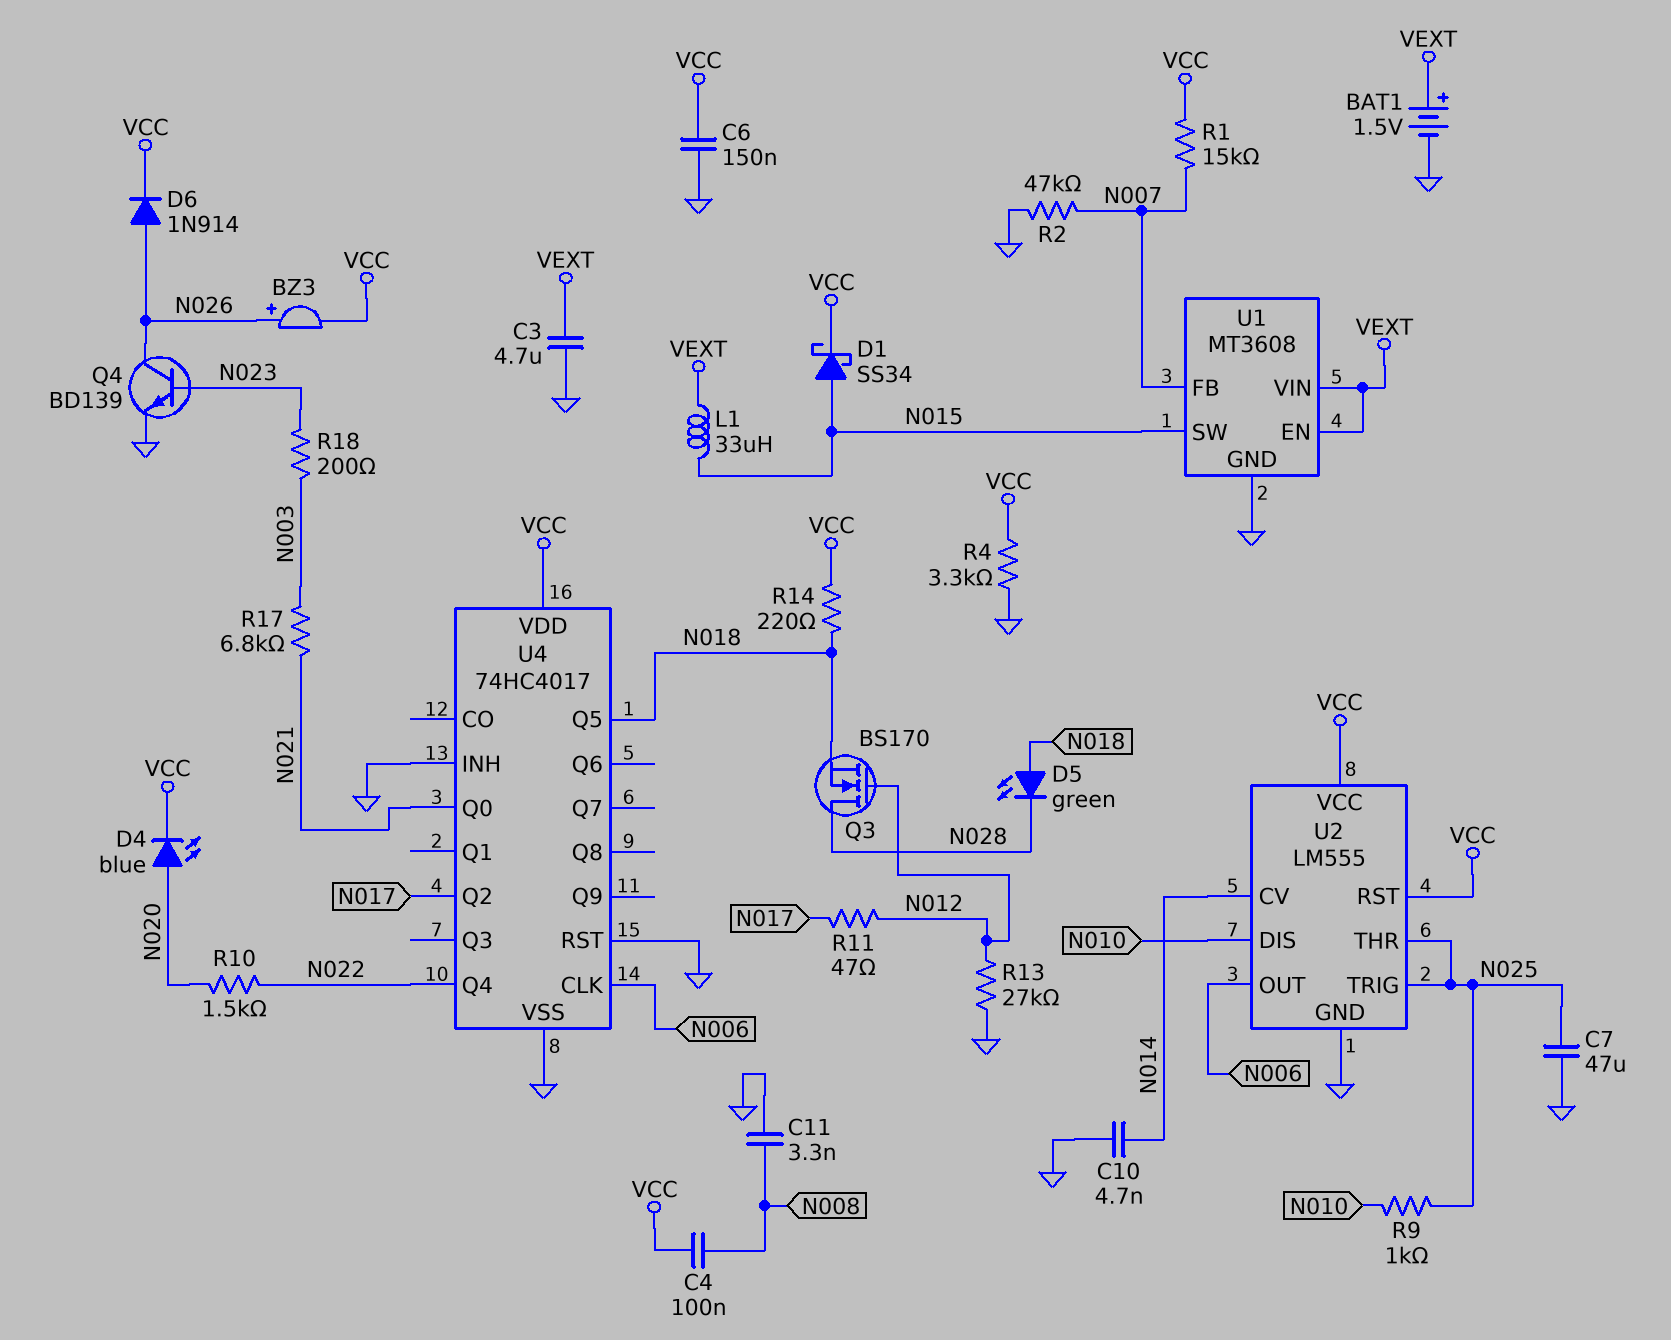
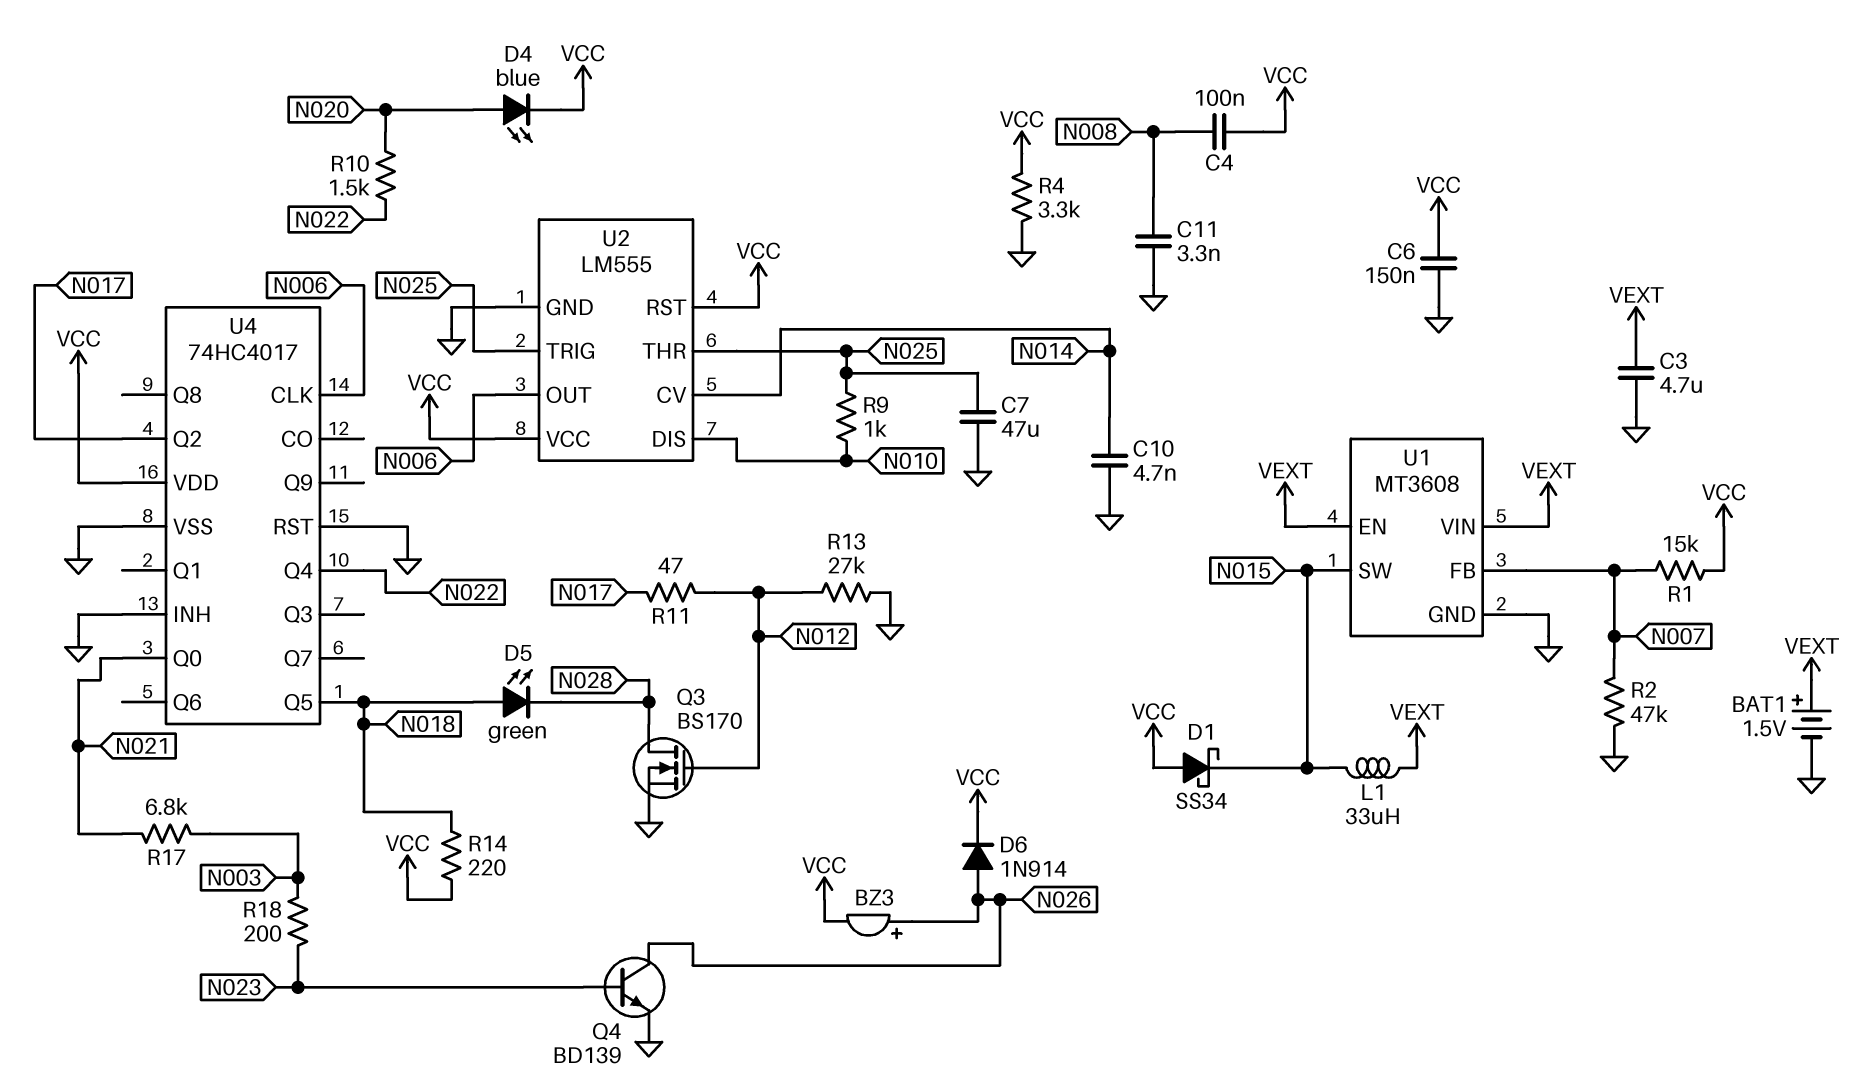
D1: schottky SS34 (A N015, K VCC) -> schottky SS34 (A VCC, K N015)
Q3: NMOS BS170 (G N012, D N028, S N018) -> NMOS BS170 (G N012, D N028, S GND)

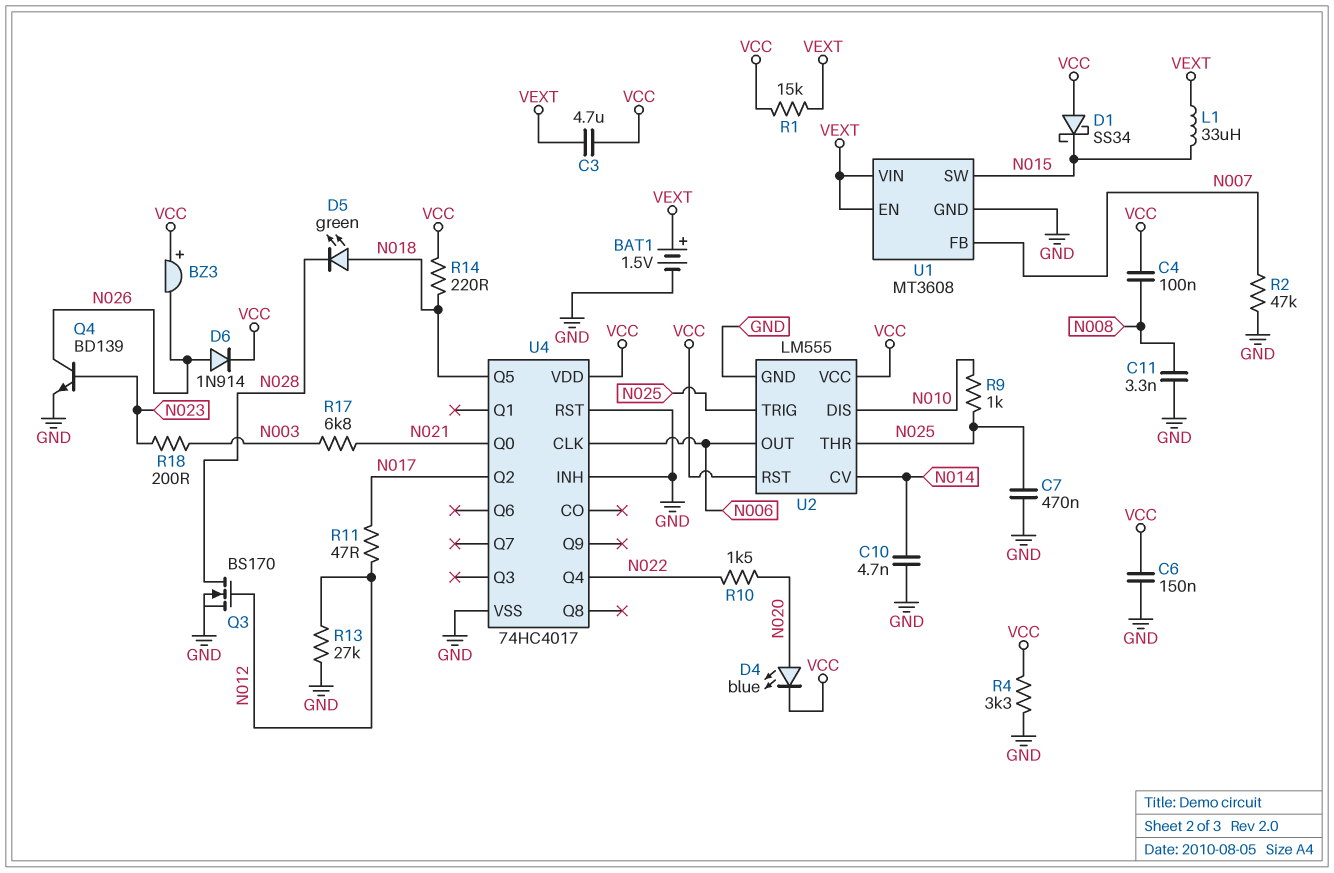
BZ3: buzzer (plus N026, minus VCC) -> buzzer (plus VCC, minus N026)
C3: 4.7uF (GND, VEXT) -> 4.7uF (VCC, VEXT)
C7: 47uF (GND, N025) -> 470nF (GND, N025)
R1: 15k (N007, VCC) -> 15k (VCC, VEXT)

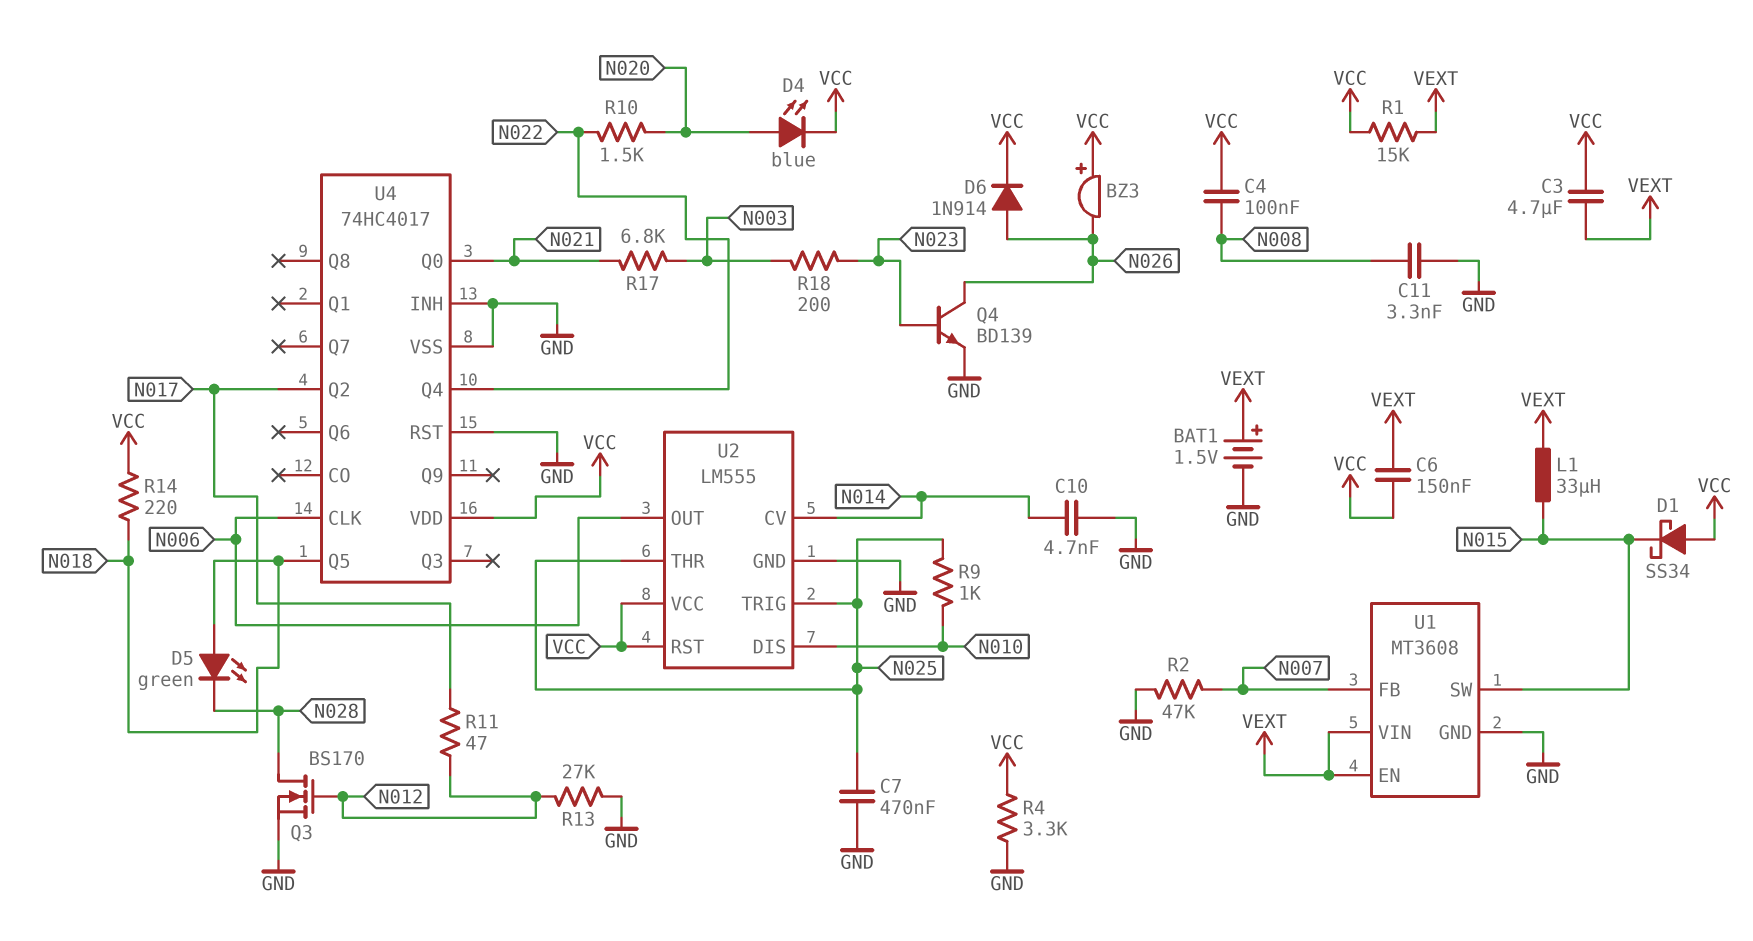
C6: 150nF (GND, VCC) -> 150nF (VCC, VEXT)

